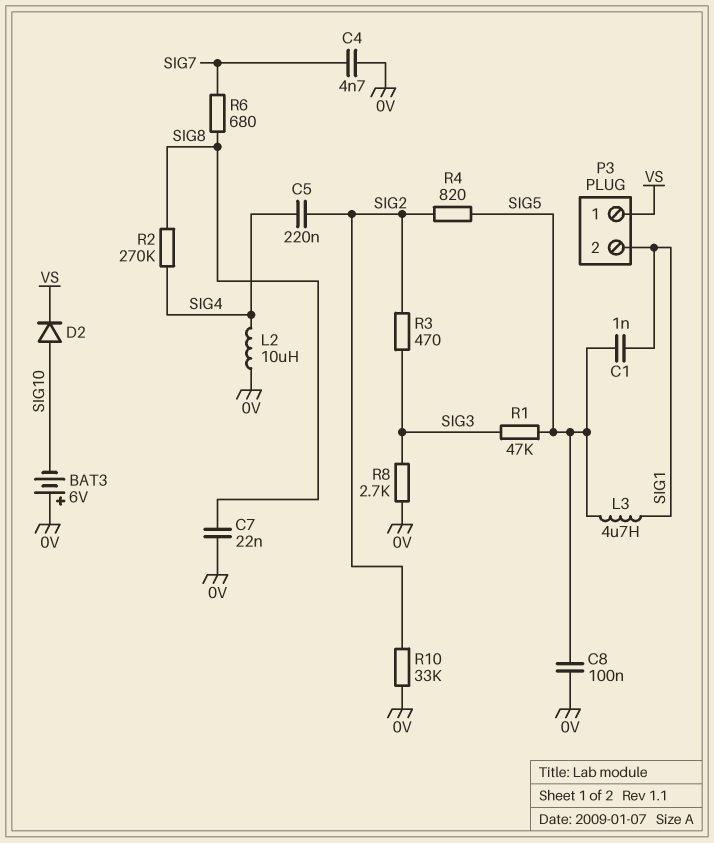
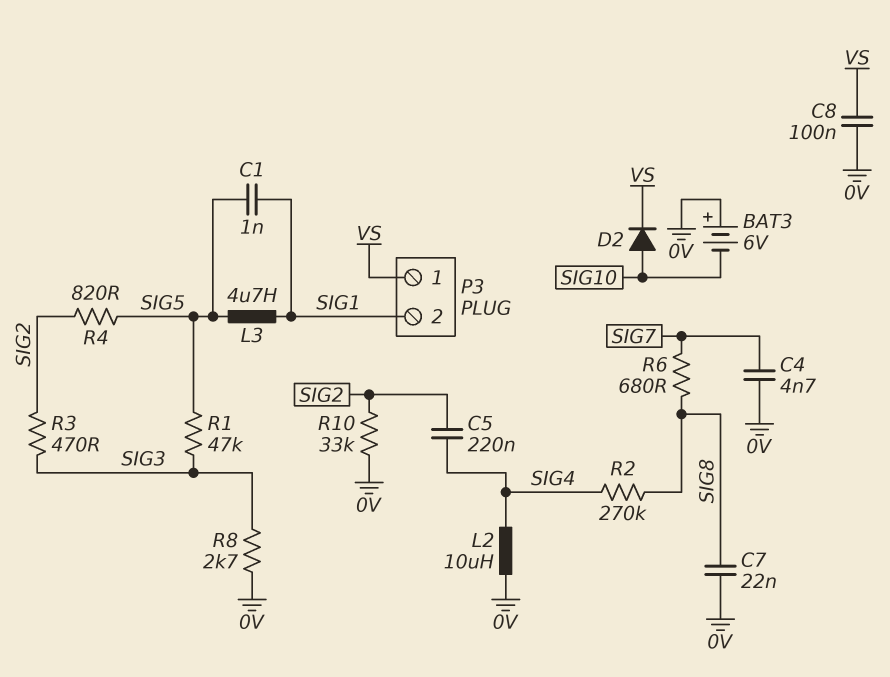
C8: 100nF (0V, SIG5) -> 100nF (0V, VS)

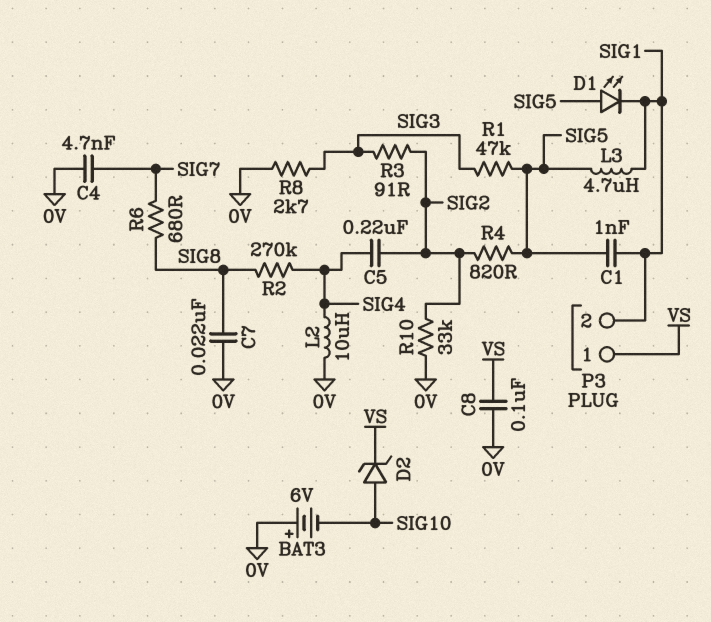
D1: none -> LED (A SIG5, K SIG1)
D2: diode (A SIG10, K VS) -> zener (A SIG10, K VS)
R3: 470 (SIG2, SIG3) -> 91 (SIG2, SIG3)

